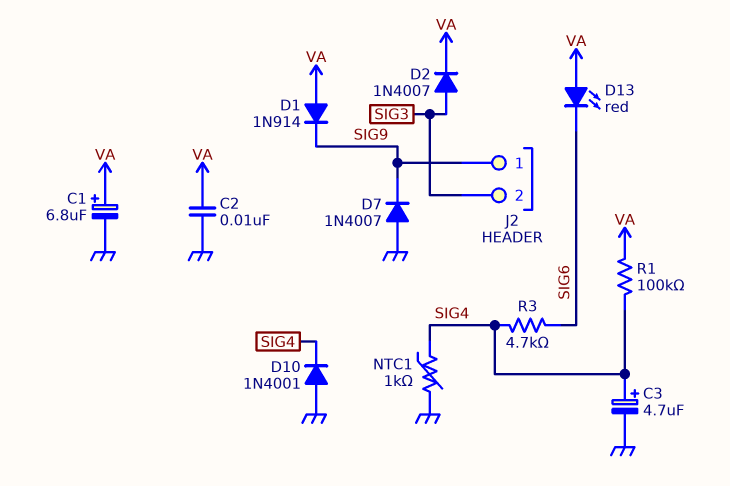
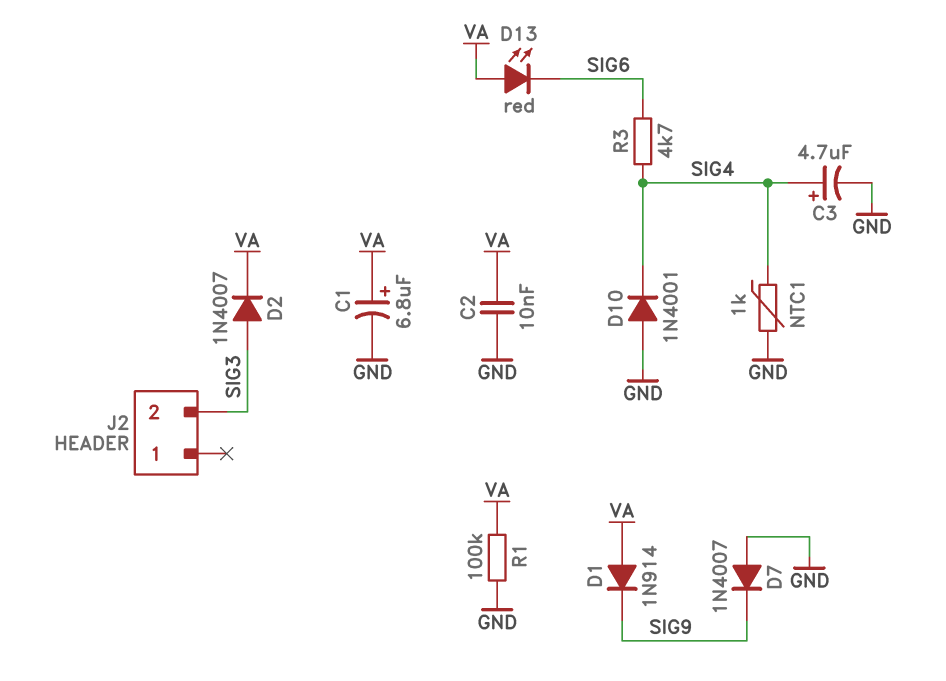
J2 pin 1: SIG9 -> none
R1: 100k (SIG4, VA) -> 100k (GND, VA)

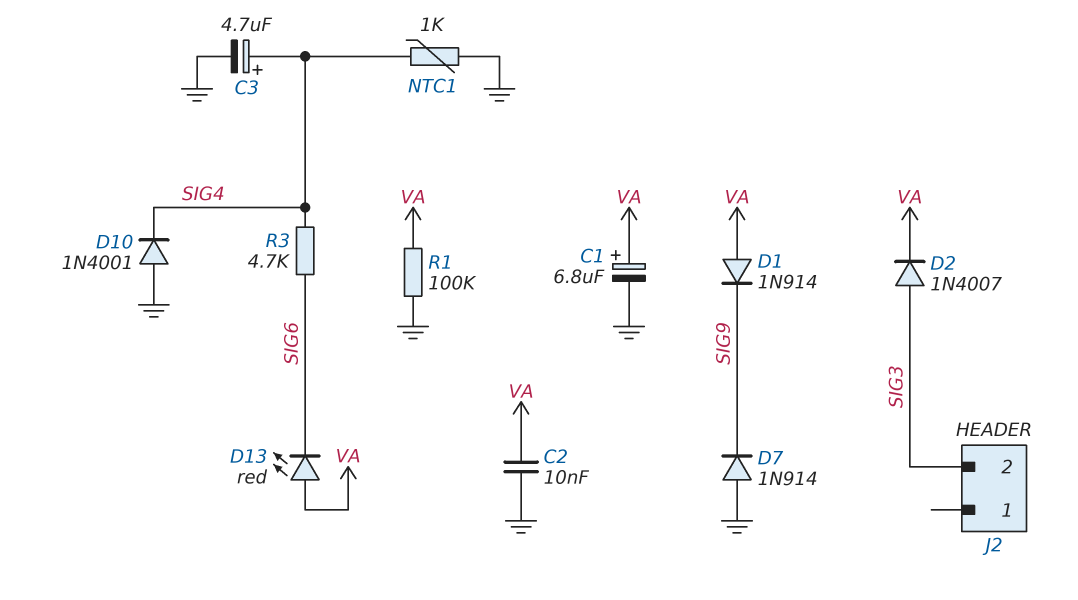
D7: diode 1N4007 (A GND, K SIG9) -> diode 1N914 (A GND, K SIG9)

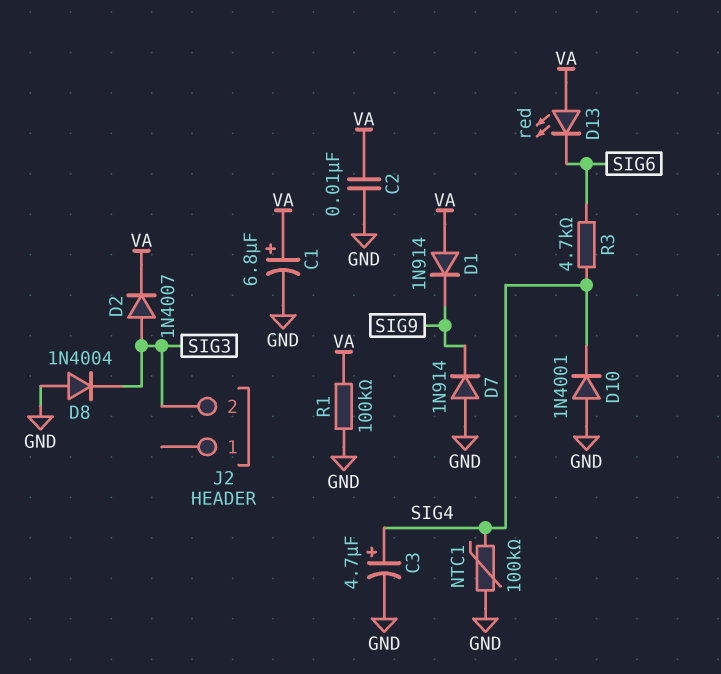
D8: none -> diode 1N4004 (A GND, K SIG3)
NTC1: 1k (GND, SIG4) -> 100k (GND, SIG4)

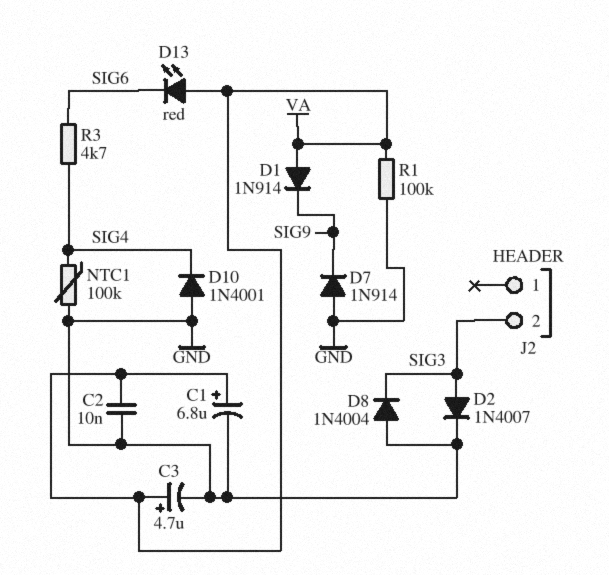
C3: 4.7uF (plus SIG4, minus GND) -> 4.7uF (plus VA, minus GND)
D2: diode 1N4007 (A SIG3, K VA) -> diode 1N4007 (A SIG3, K GND)

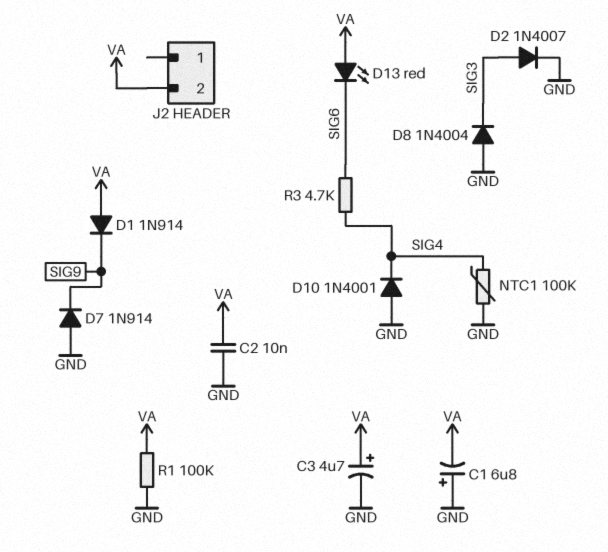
C1: 6.8uF (plus VA, minus GND) -> 6.8uF (plus GND, minus VA)
J2 pin 2: SIG3 -> VA

